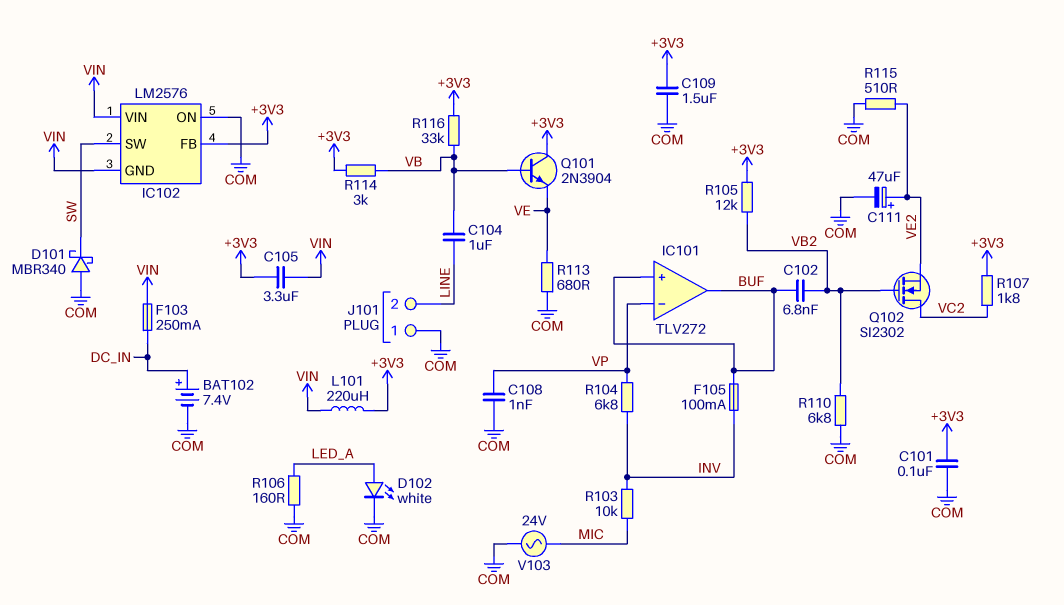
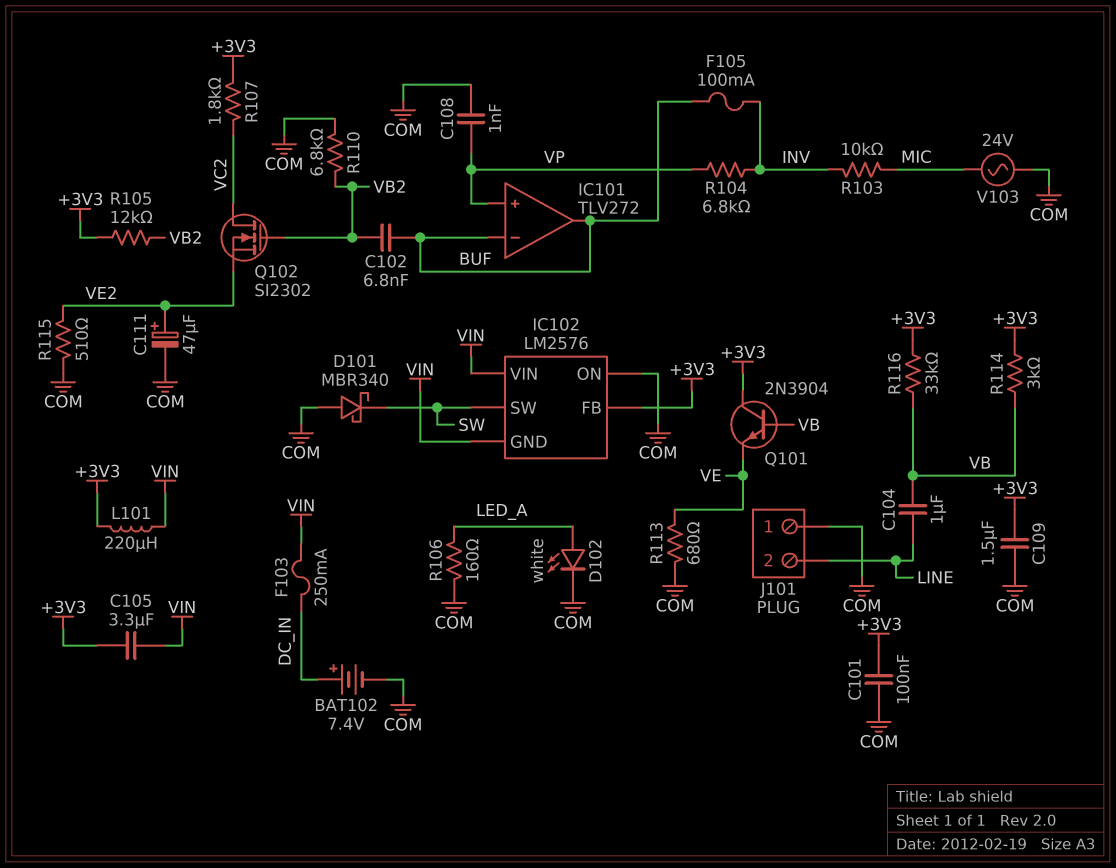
IC101 pin in+: BUF -> VP
IC101 pin in-: VP -> BUF

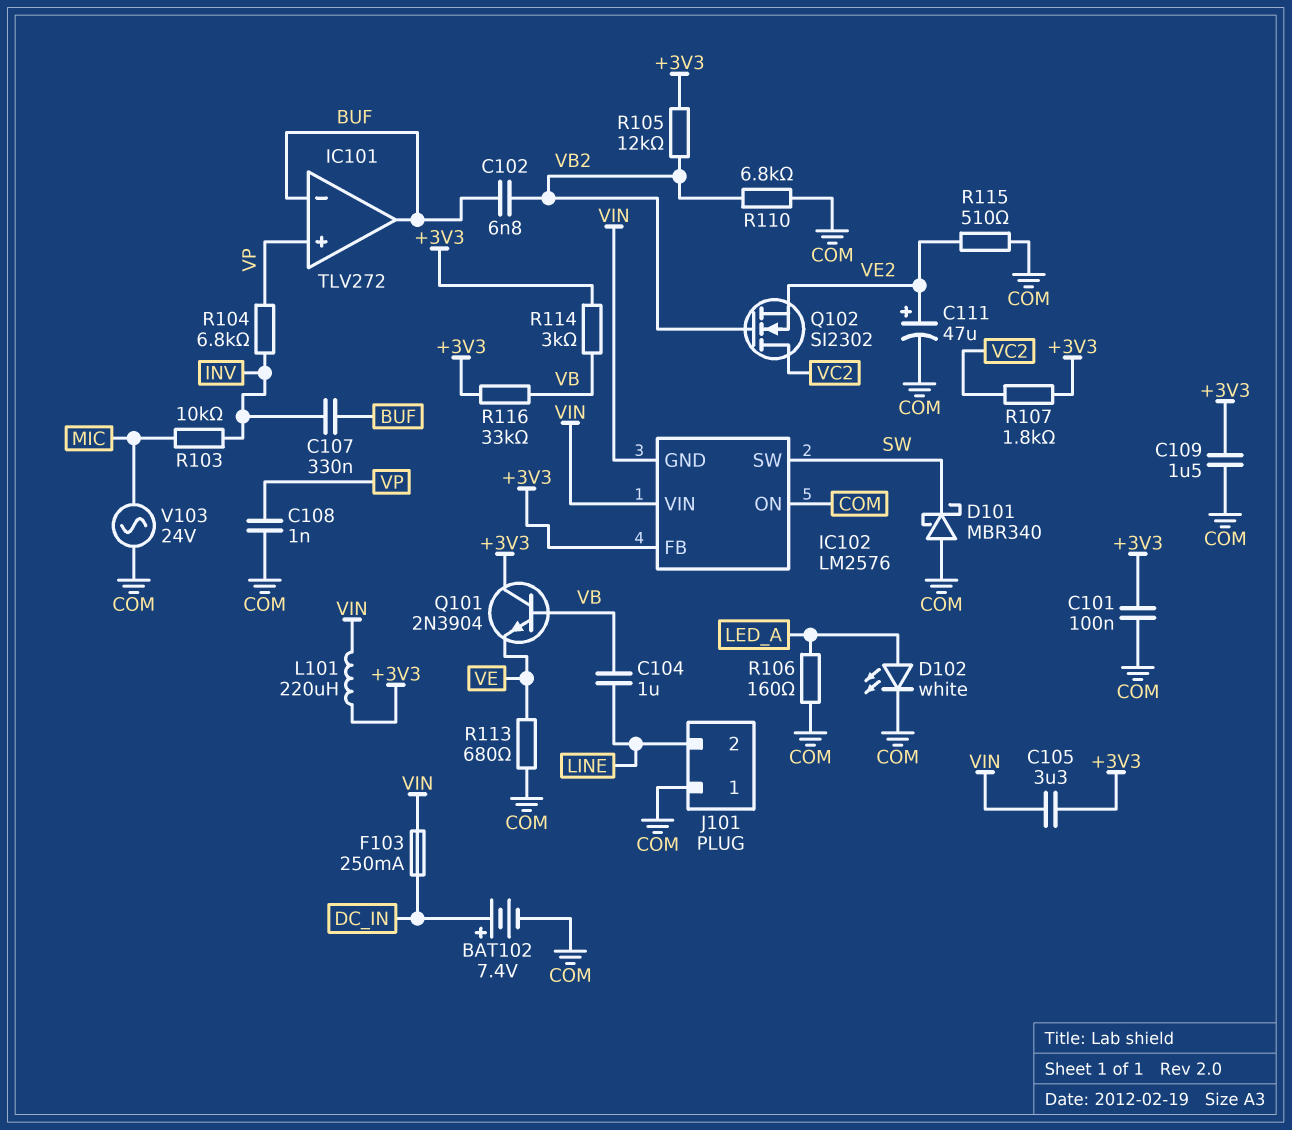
C107: none -> 330nF (BUF, INV)
F105: 100mA (BUF, INV) -> none

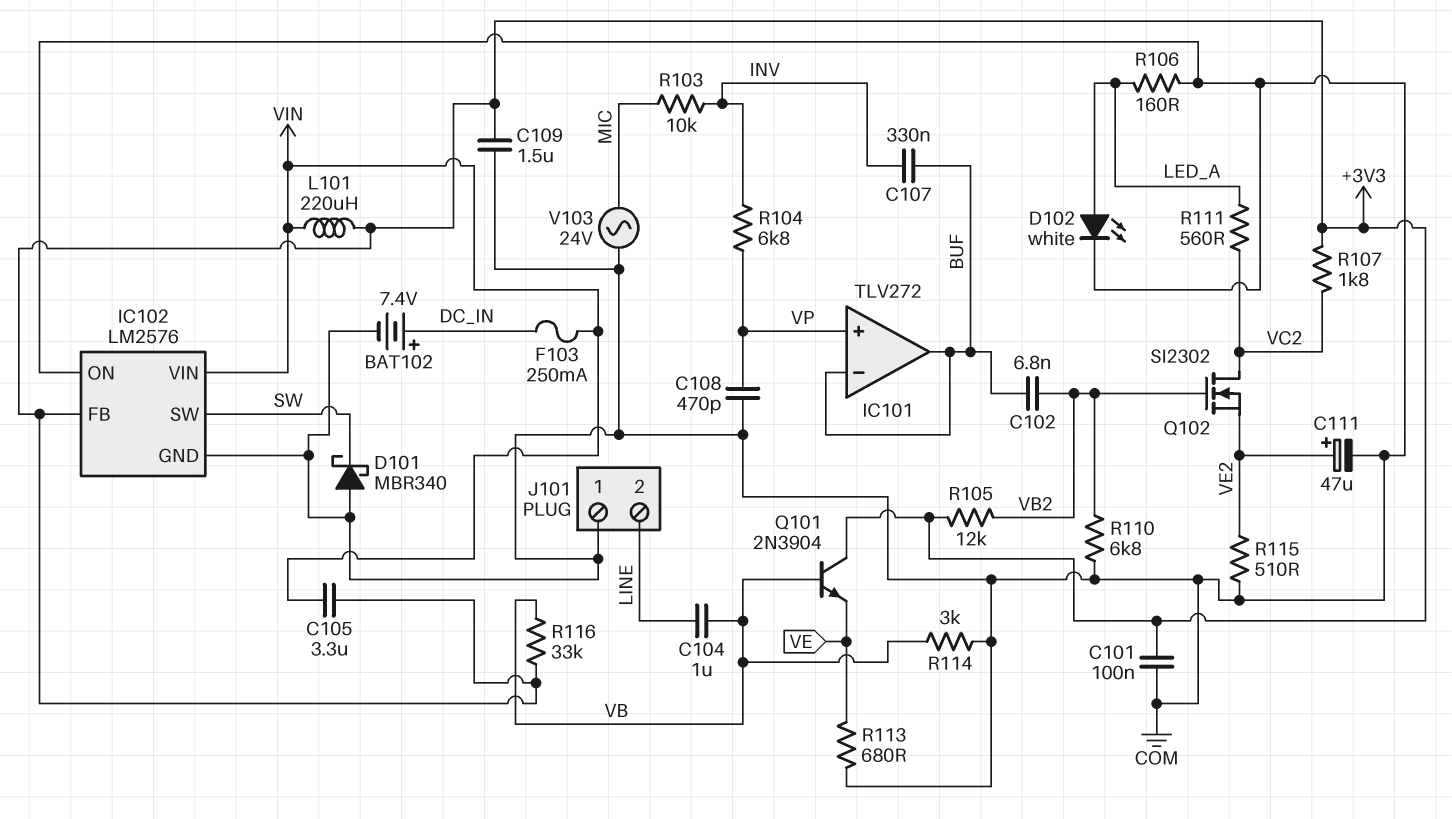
C108: 1nF (COM, VP) -> 470pF (COM, VP)
IC102 pin GND: VIN -> COM
R111: none -> 560 (LED_A, VC2)
R114: 3k (+3V3, VB) -> 3k (COM, VB)

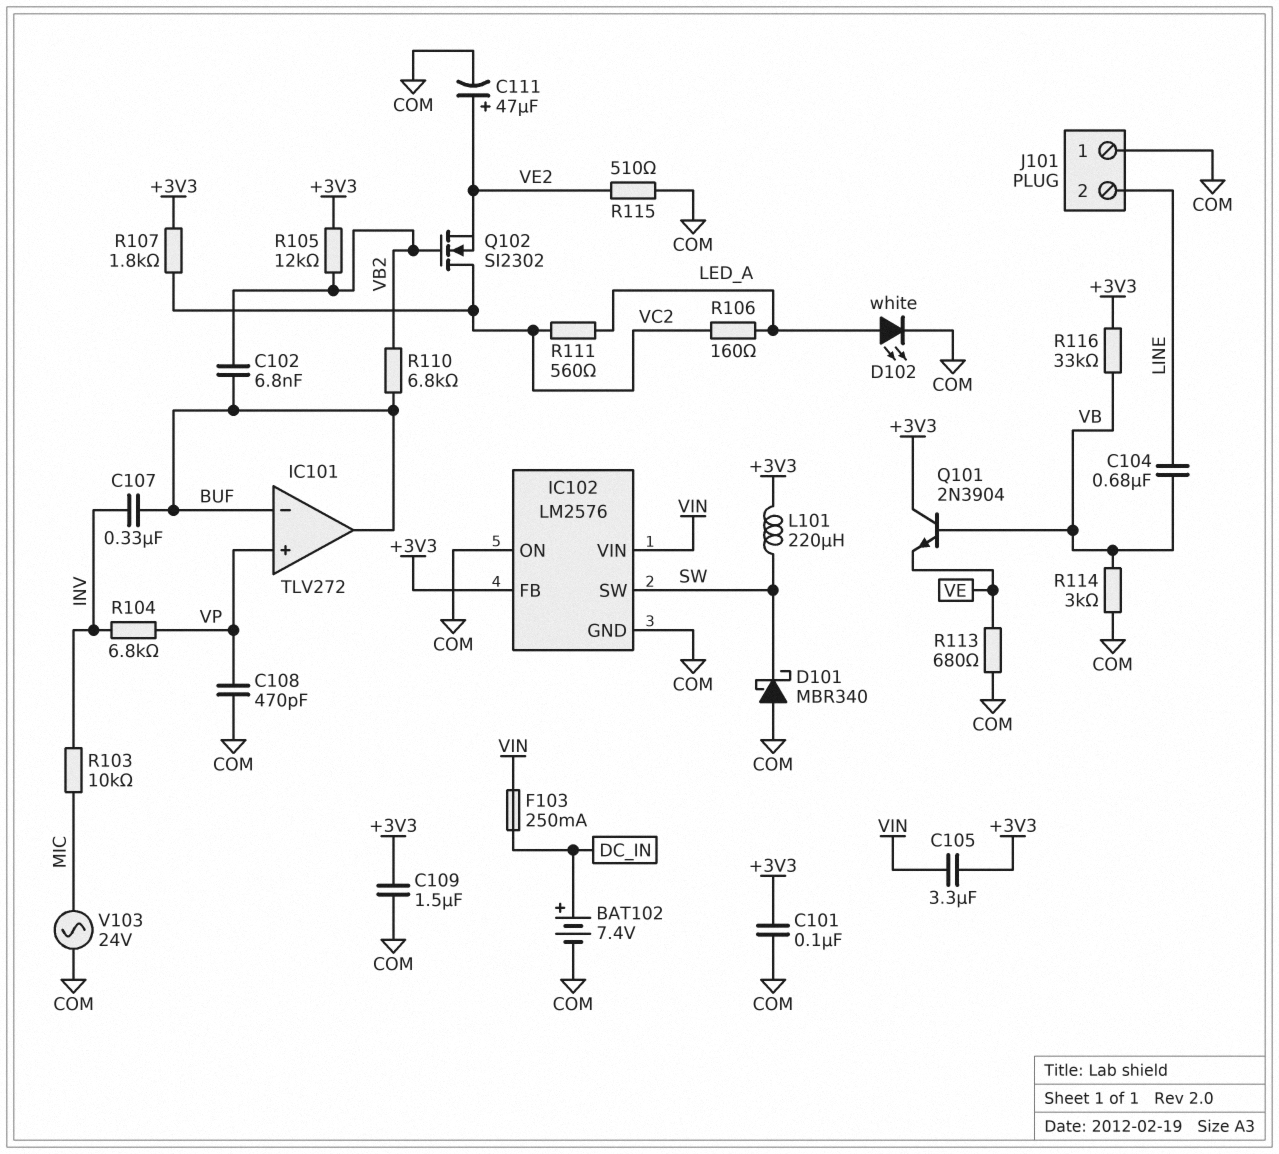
C104: 1uF (LINE, VB) -> 680nF (LINE, VB)
L101: 220uH (+3V3, VIN) -> 220uH (+3V3, SW)
R106: 160 (COM, LED_A) -> 160 (LED_A, VC2)
R110: 6.8k (COM, VB2) -> 6.8k (BUF, VB2)

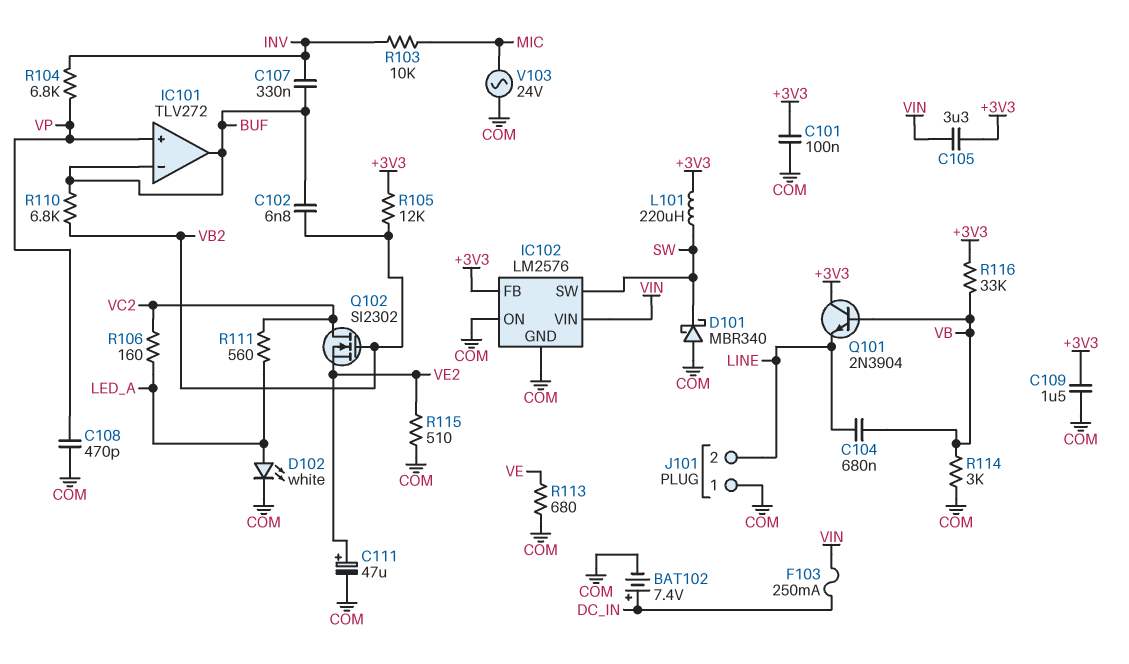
Q101: NPN 2N3904 (B VB, C +3V3, E VE) -> NPN 2N3904 (B VB, C +3V3, E LINE)
R107: 1.8k (+3V3, VC2) -> none

